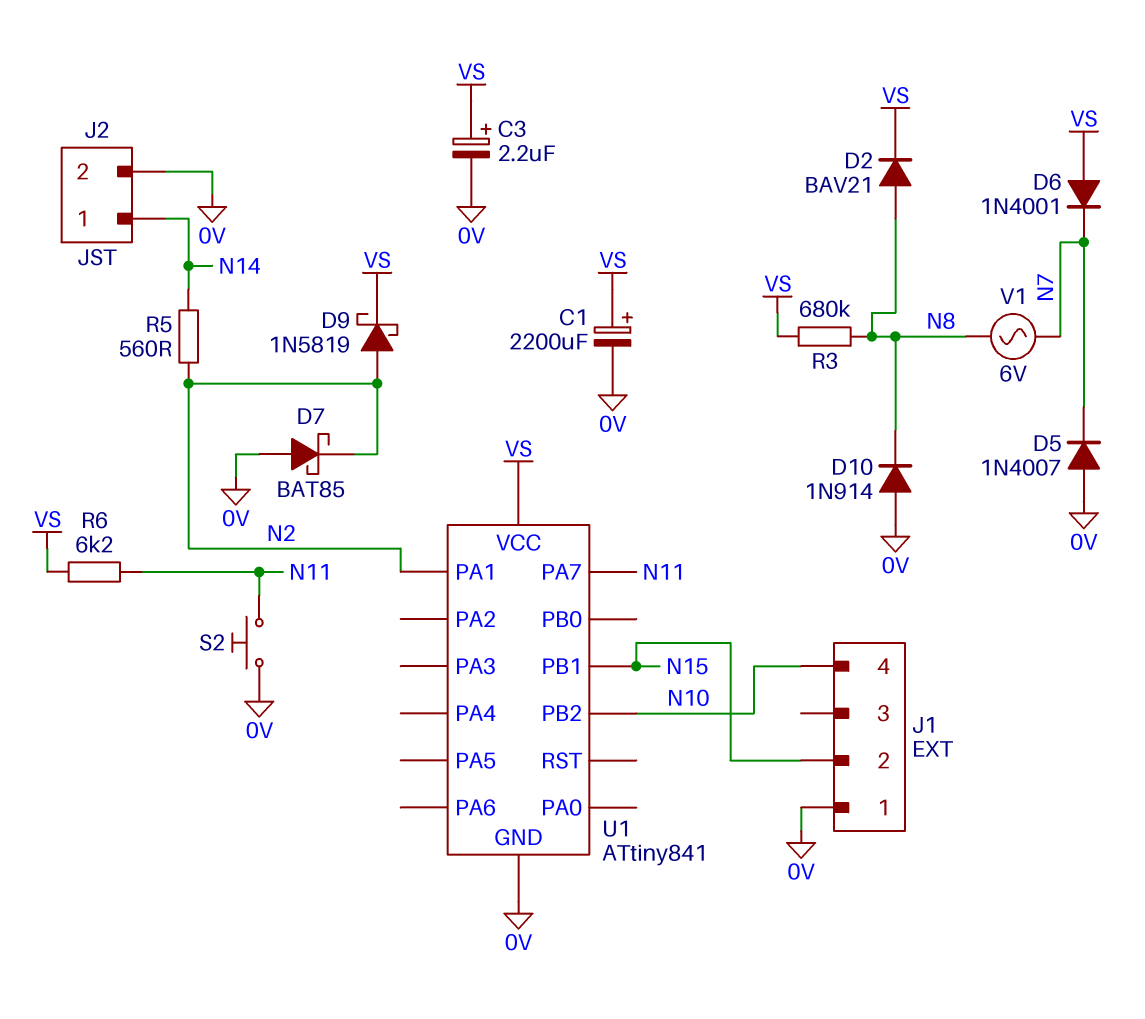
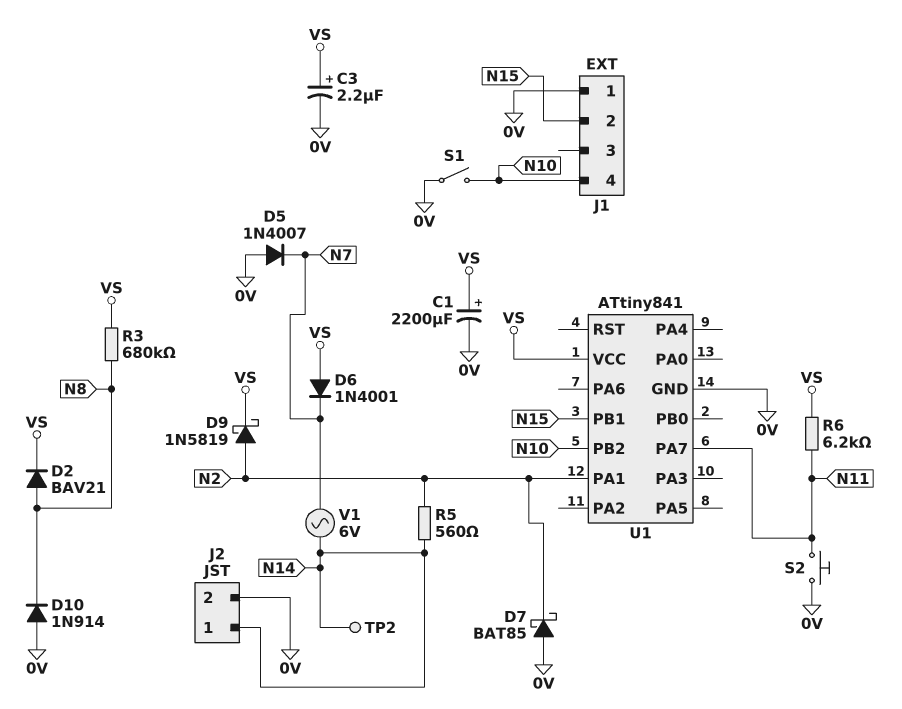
S1: none -> switch (0V, N10)
TP2: none -> test point (N14)
V1: AC 6V (N7, N8) -> AC 6V (N7, N14)

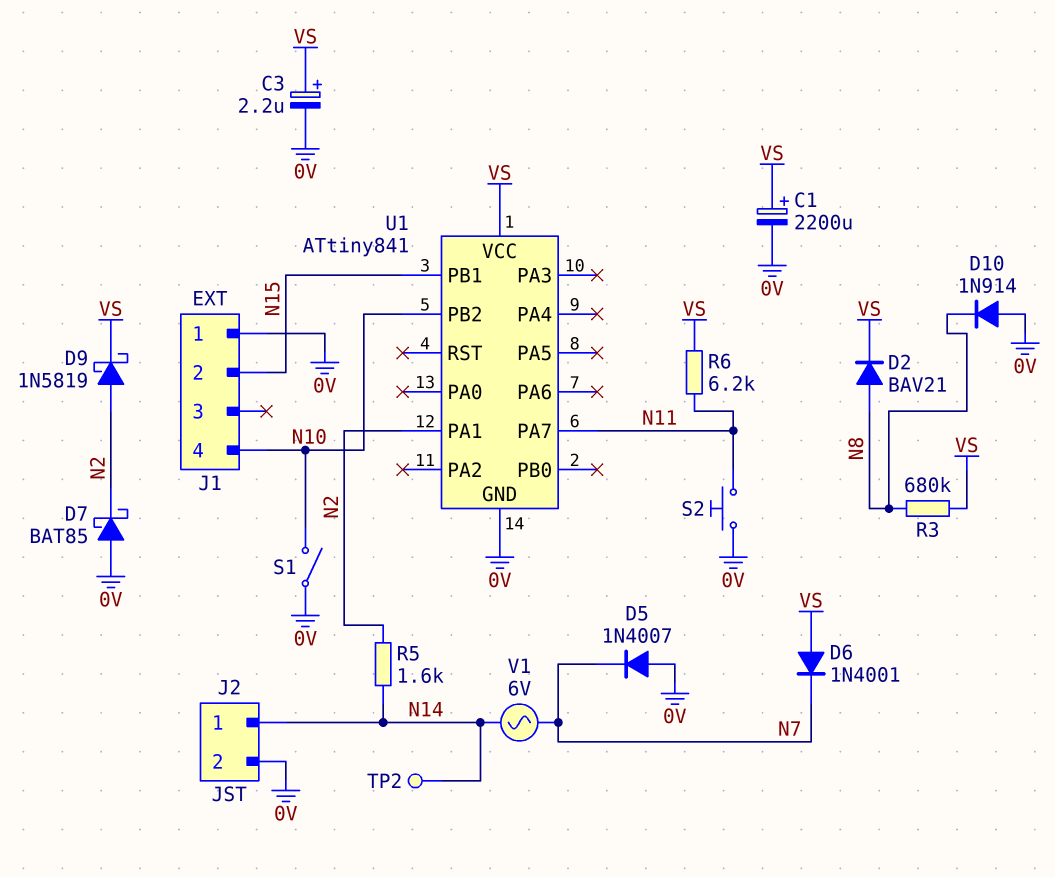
R5: 560 (N2, N14) -> 1.6k (N2, N14)

